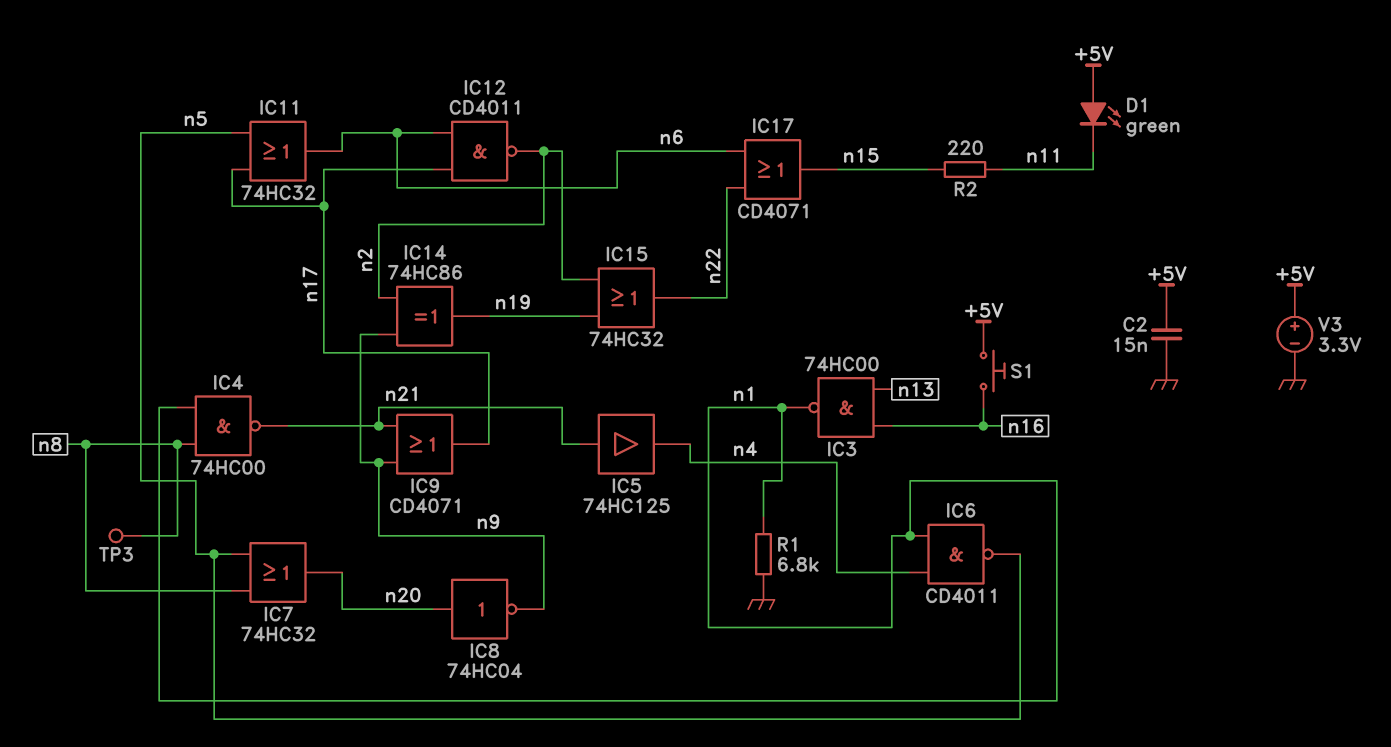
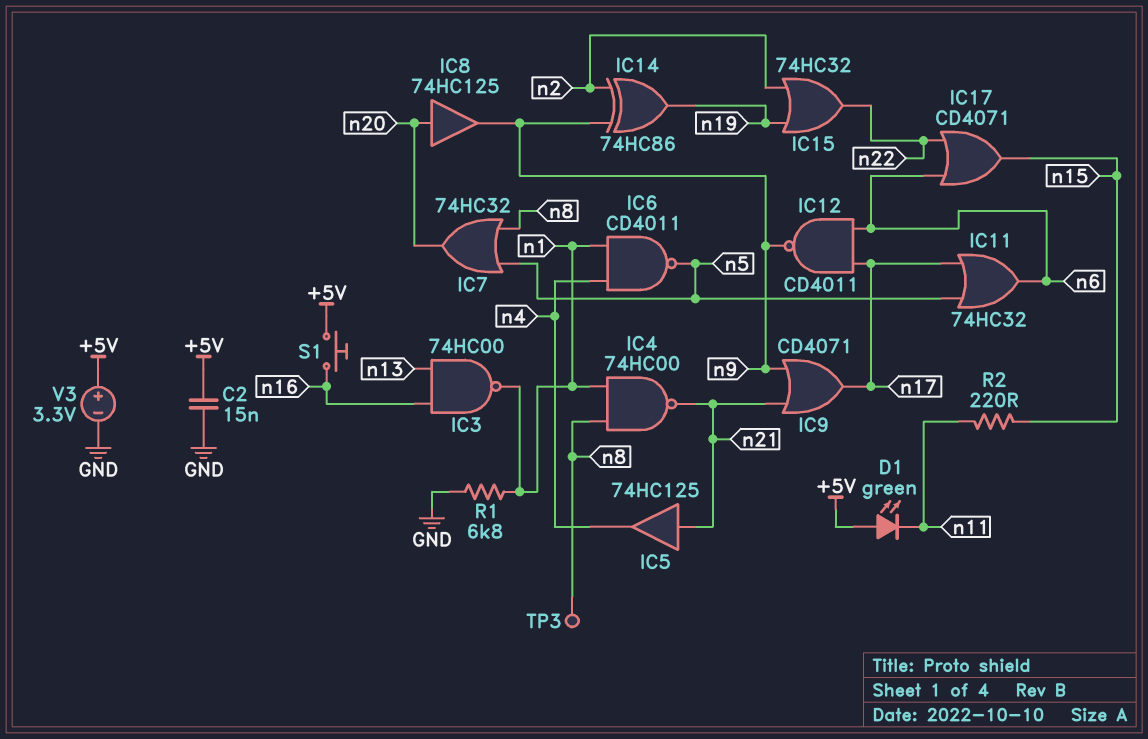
IC8: NOT 74HC04 (in n20, out n9) -> buffer 74HC125 (in n20, out n9)
IC12: NAND CD4011 (in n6, in n17, out n2) -> NAND CD4011 (in n6, in n17, out n9)

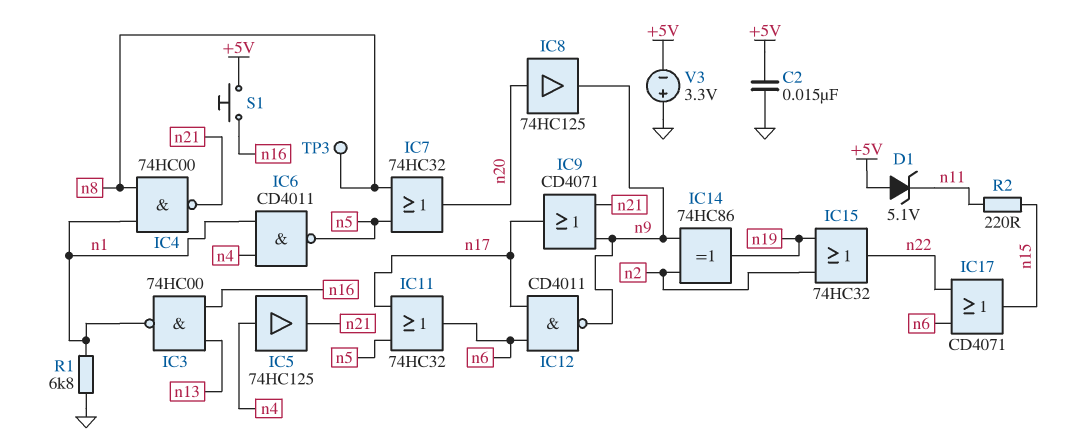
D1: LED green (A +5V, K n11) -> zener 5.1V (A +5V, K n11)
IC5: buffer 74HC125 (in n21, out n4) -> buffer 74HC125 (in n4, out n21)
V3: 3.3V (plus +5V, minus GND) -> 3.3V (plus GND, minus +5V)

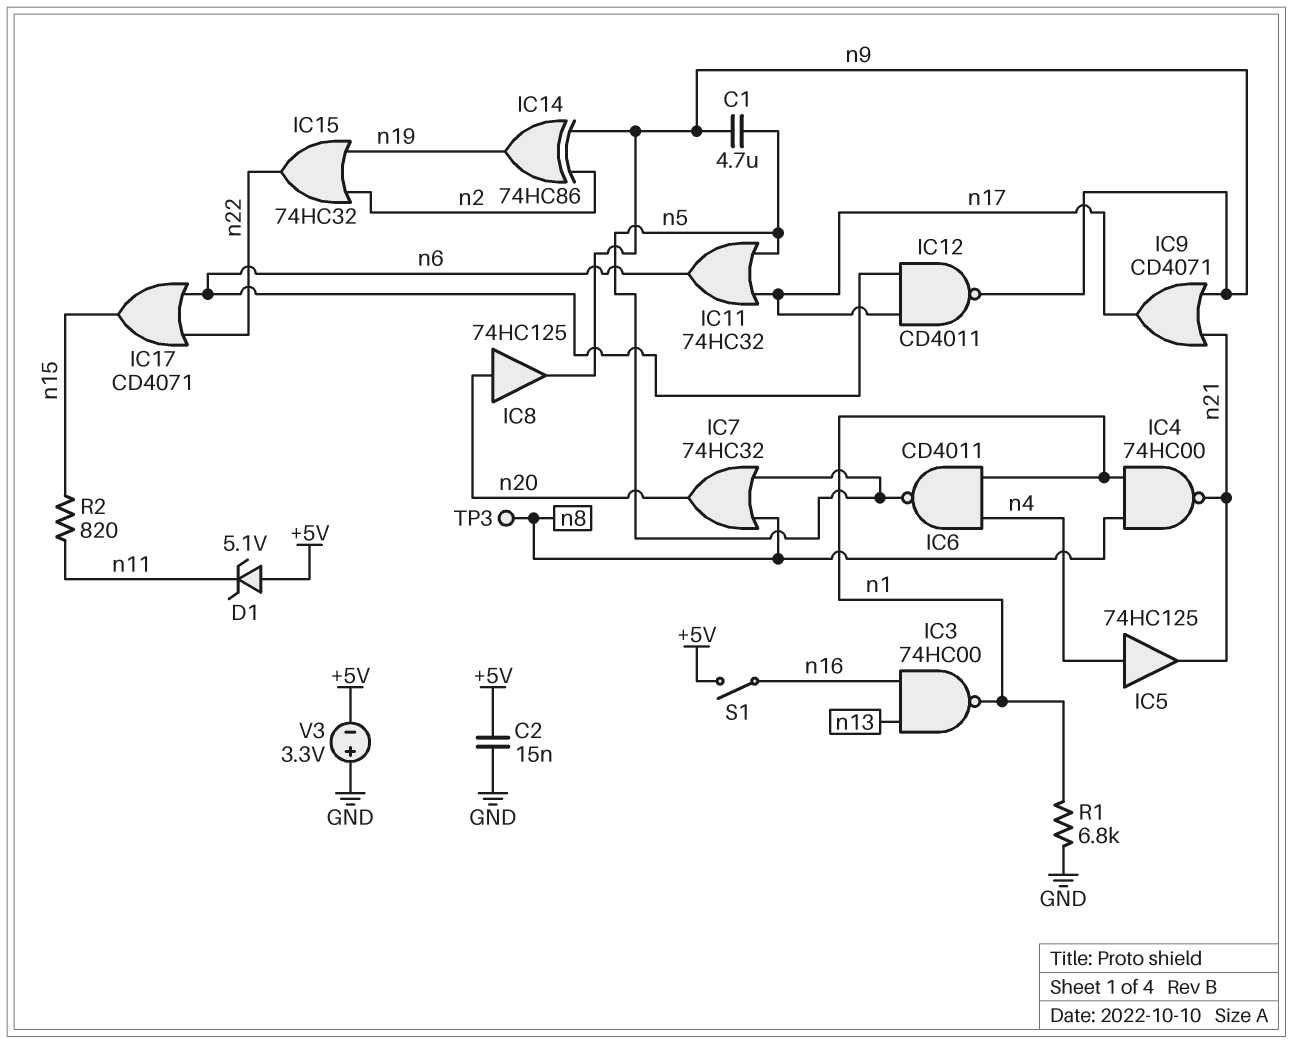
C1: none -> 4.7uF (n5, n9)
R2: 220 (n11, n15) -> 820 (n11, n15)
S1: button (+5V, n16) -> switch (+5V, n16)

